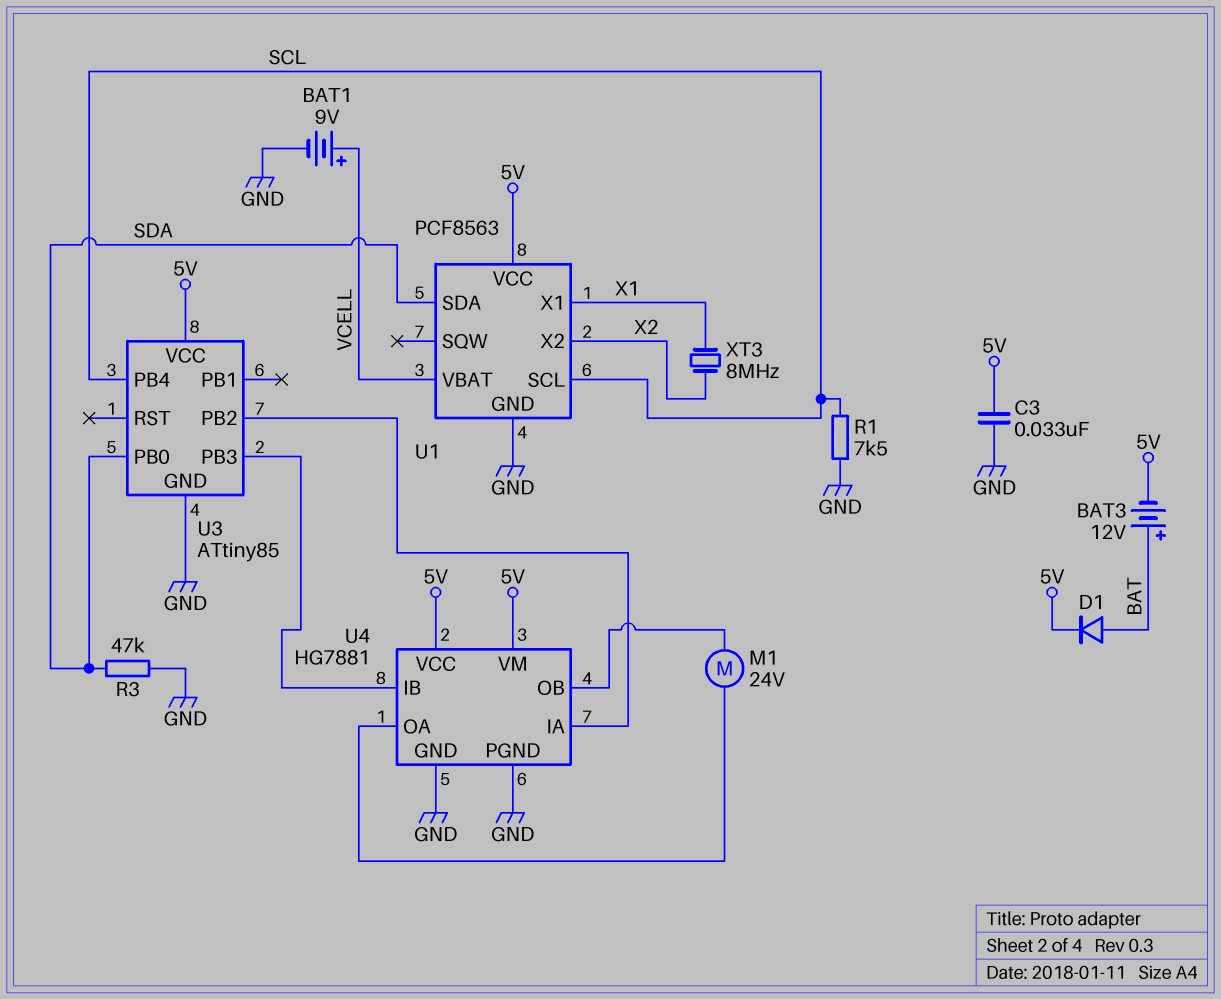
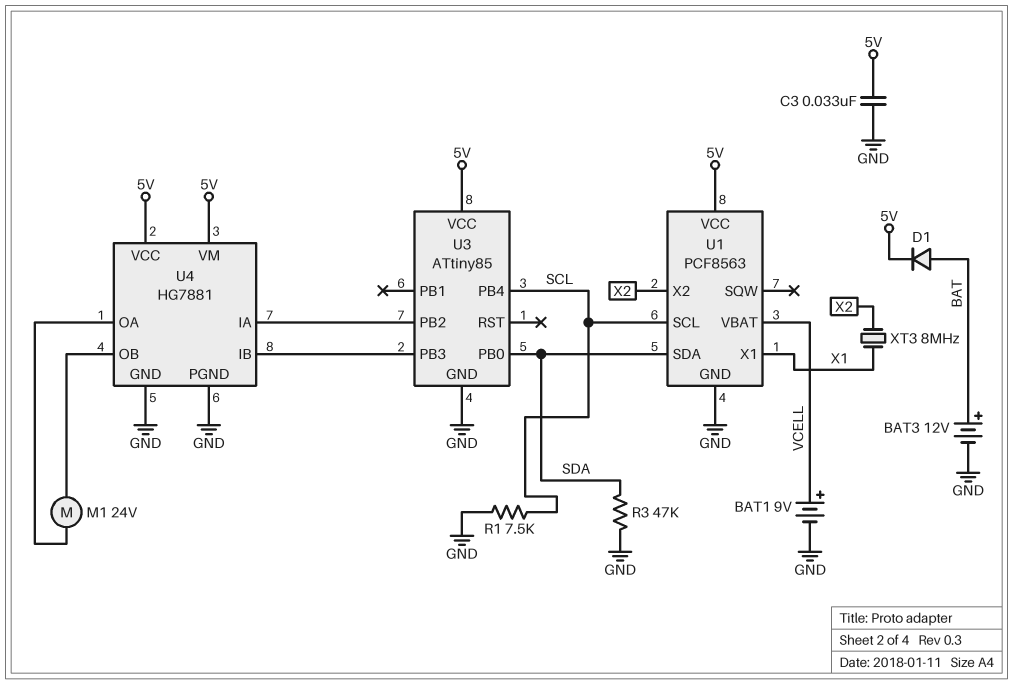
BAT3: 12V (plus BAT, minus 5V) -> 12V (plus BAT, minus GND)

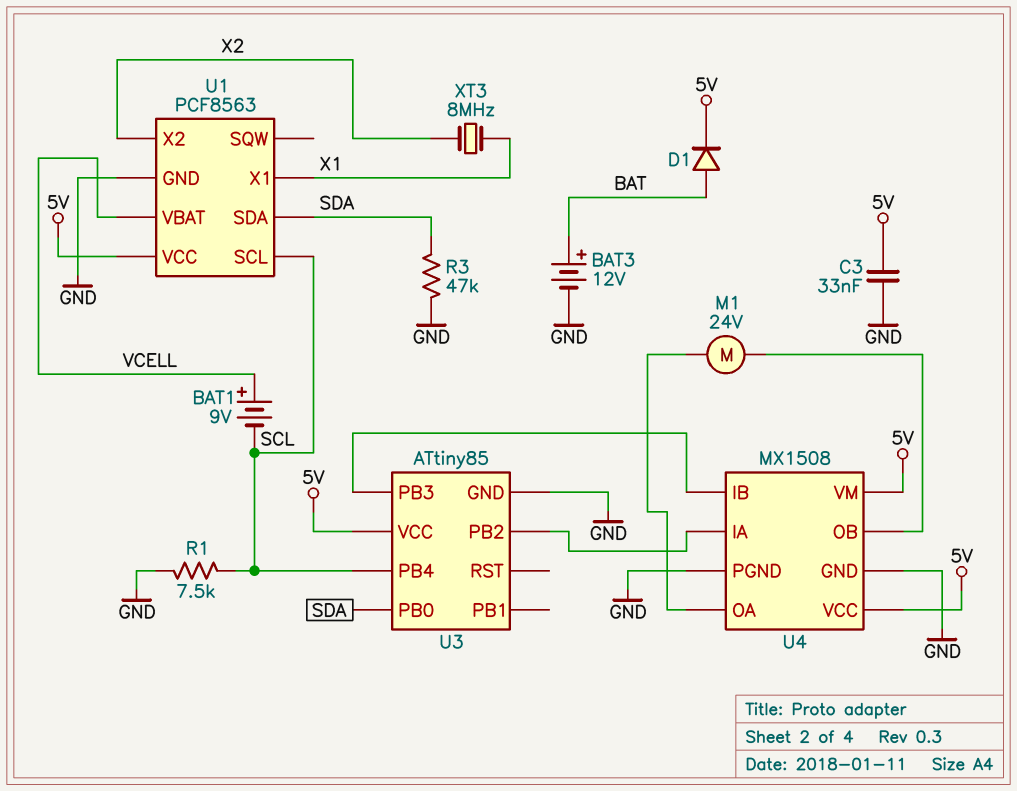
BAT1: 9V (plus VCELL, minus GND) -> 9V (plus VCELL, minus SCL)
U4: HG7881 -> MX1508

